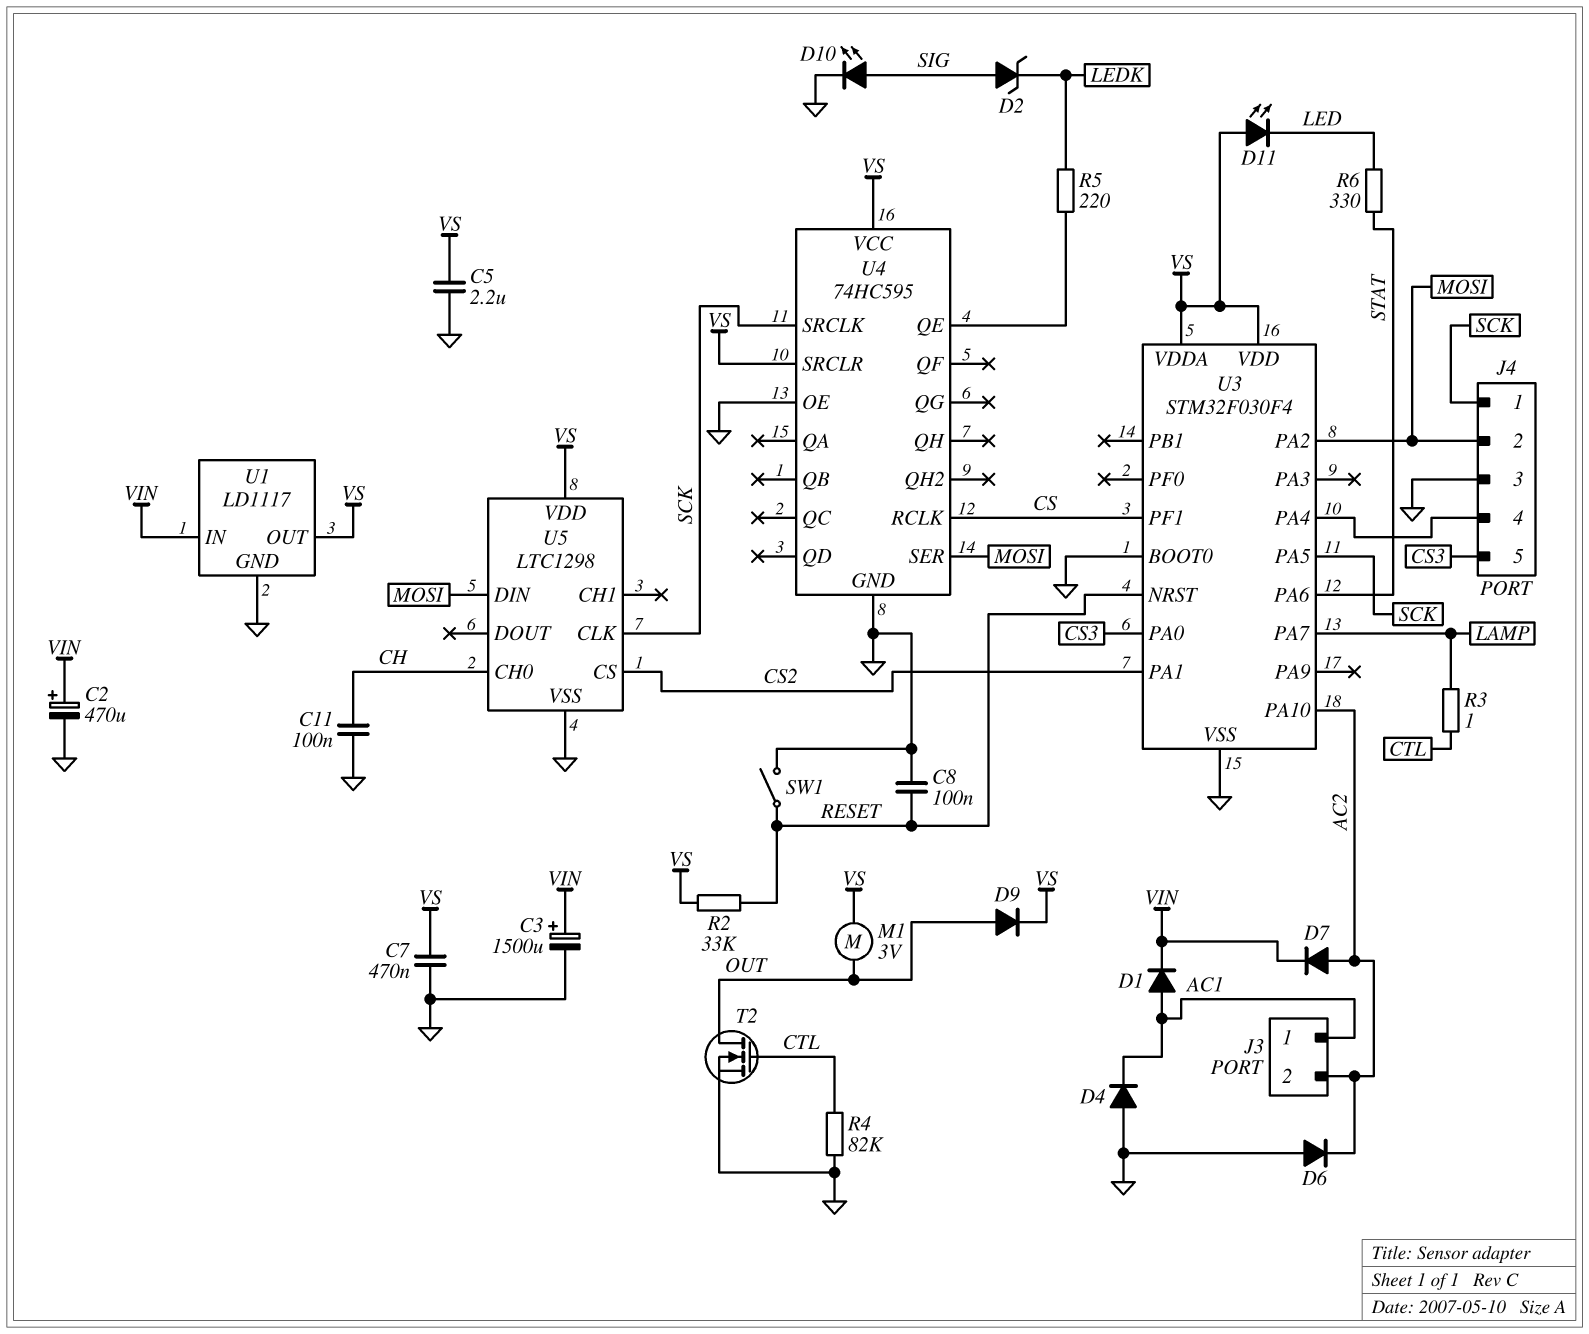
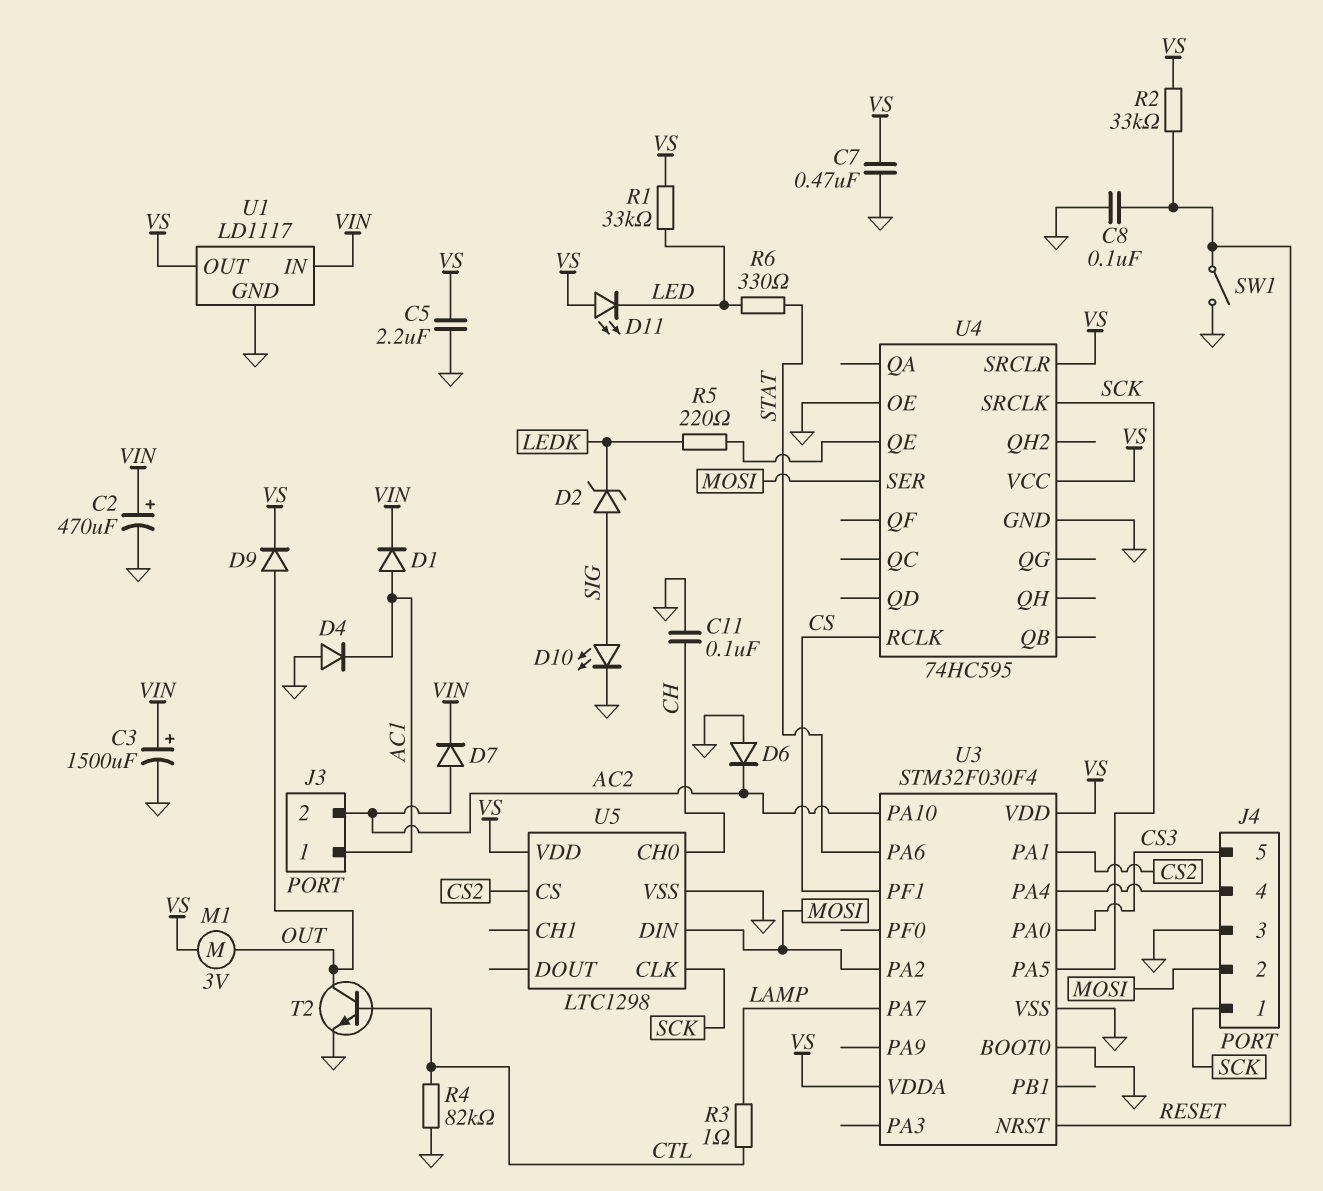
R1: none -> 33k (LED, VS)
T2: NMOS (G CTL, D OUT, S GND) -> NPN (B CTL, C OUT, E GND)

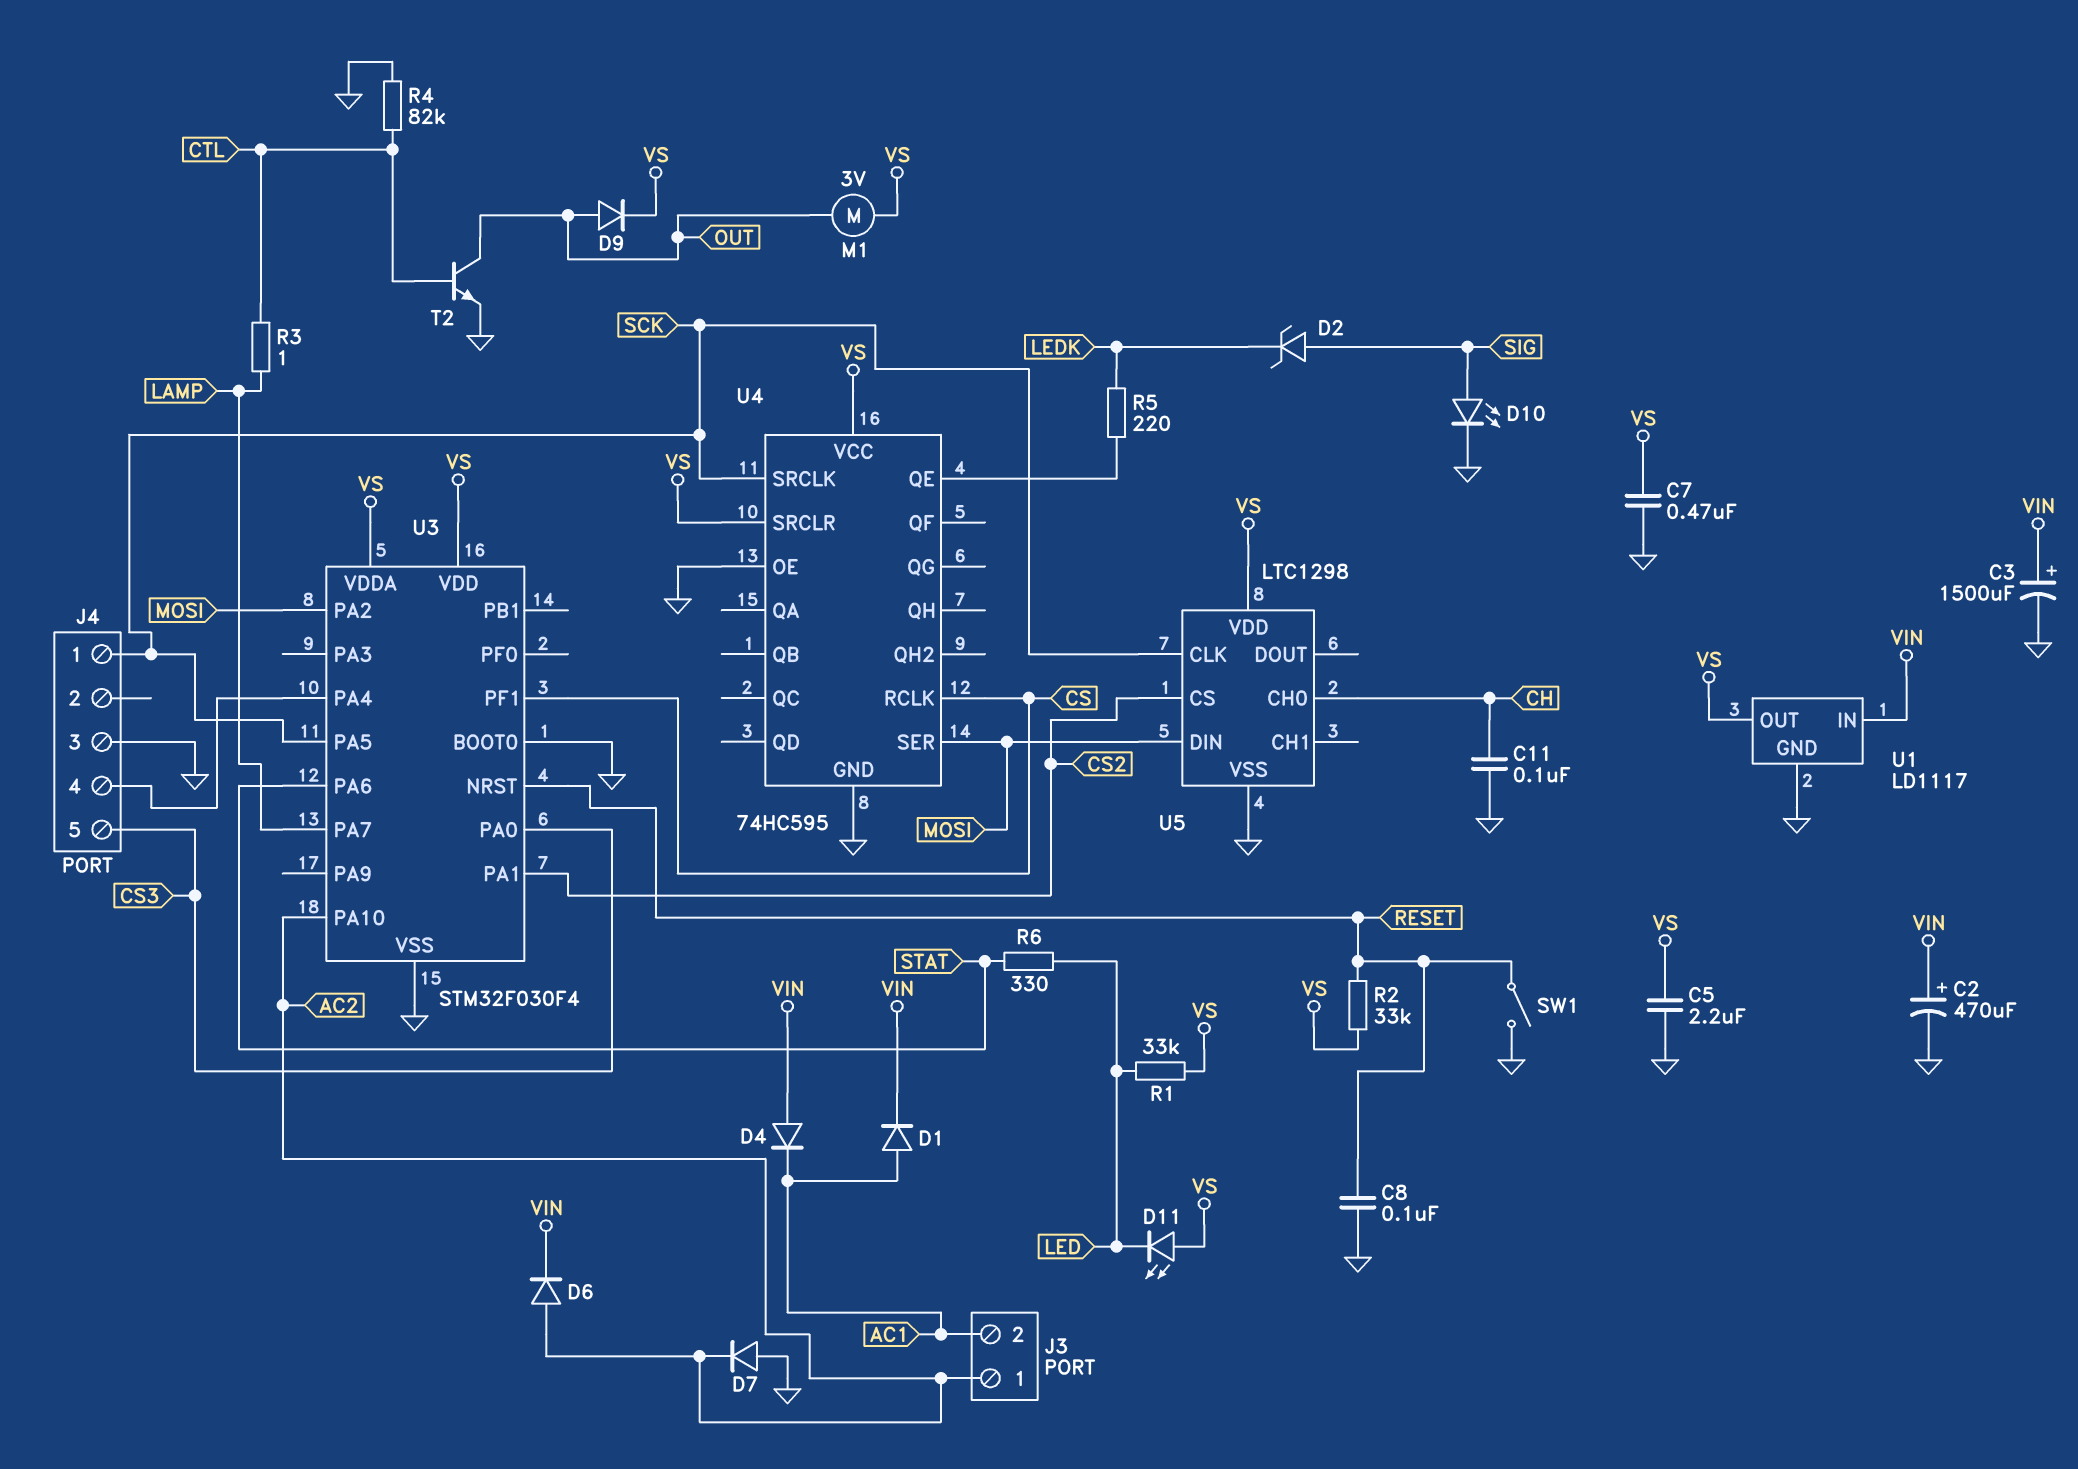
D4: diode (A GND, K AC1) -> diode (A VIN, K AC1)
D6: diode (A GND, K AC2) -> diode (A AC2, K VIN)
D7: diode (A AC2, K VIN) -> diode (A GND, K AC2)
J3 pin 1: AC1 -> AC2
J3 pin 2: AC2 -> AC1
J4 pin 2: MOSI -> none

